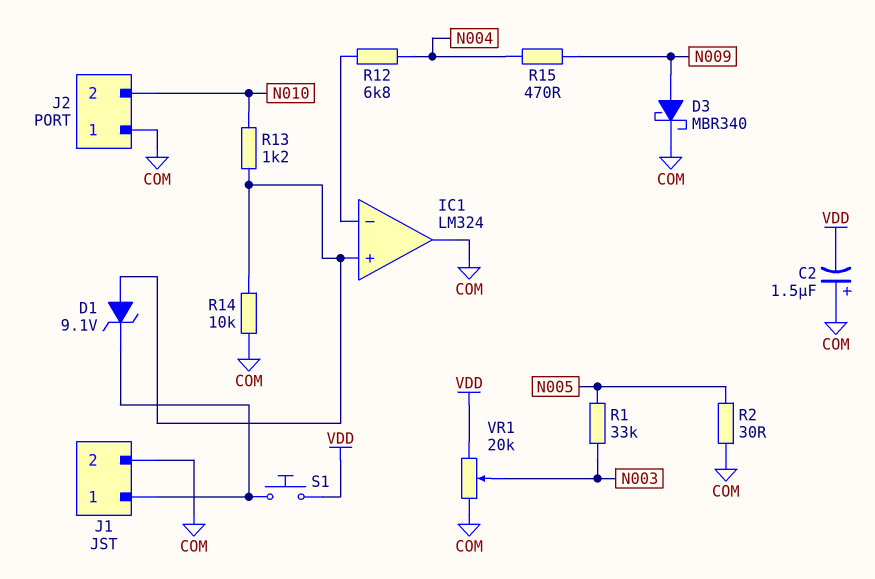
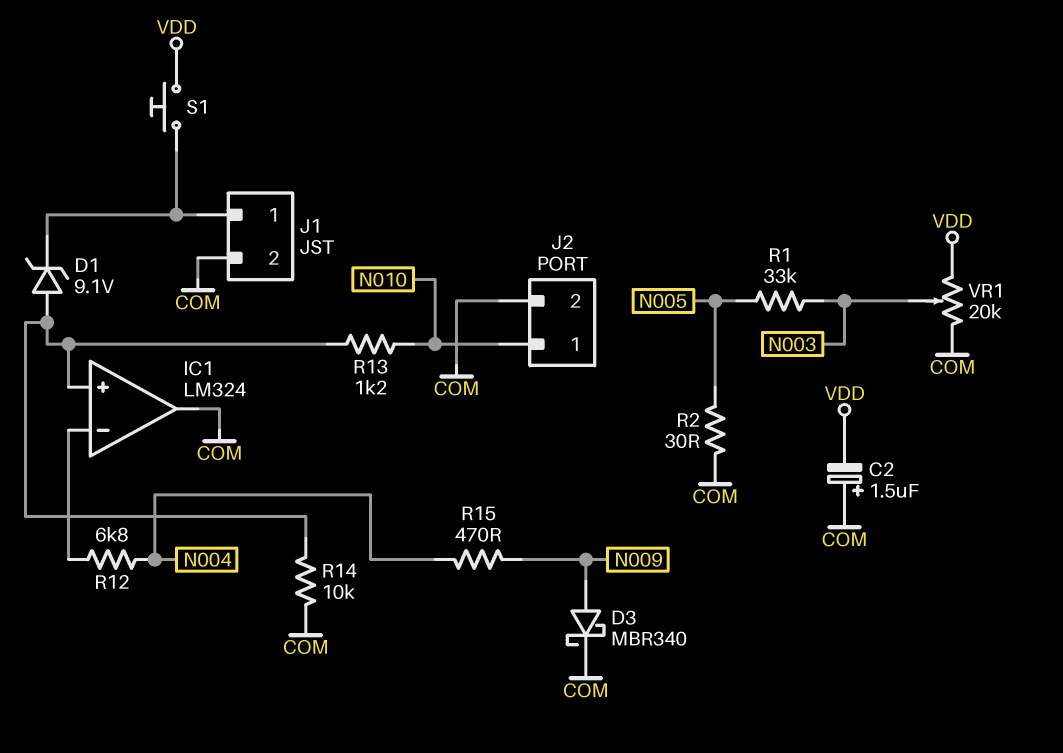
J2 pin 1: COM -> N010
J2 pin 2: N010 -> COM

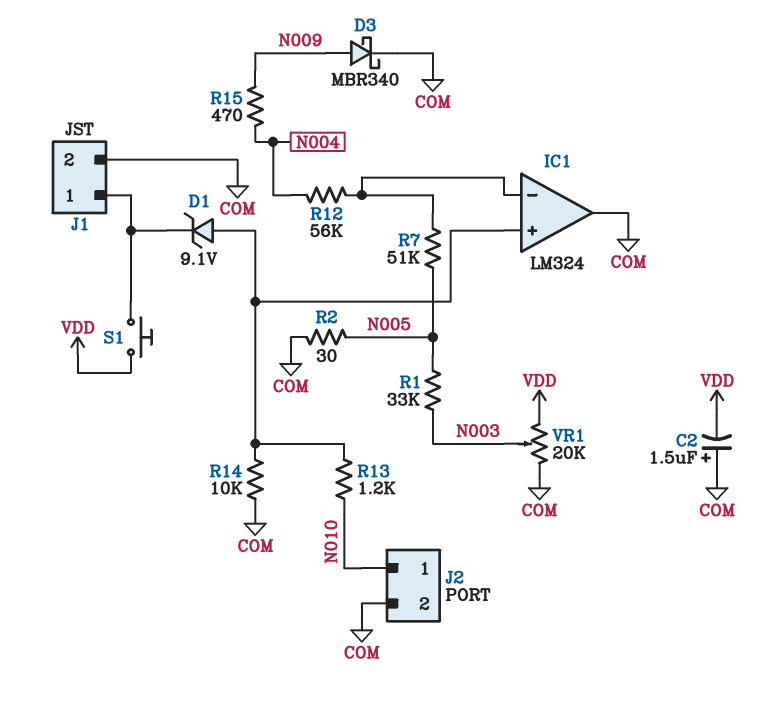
R7: none -> 51k (IC1/in-, N005)
R12: 6.8k (IC1/in-, N004) -> 56k (IC1/in-, N004)

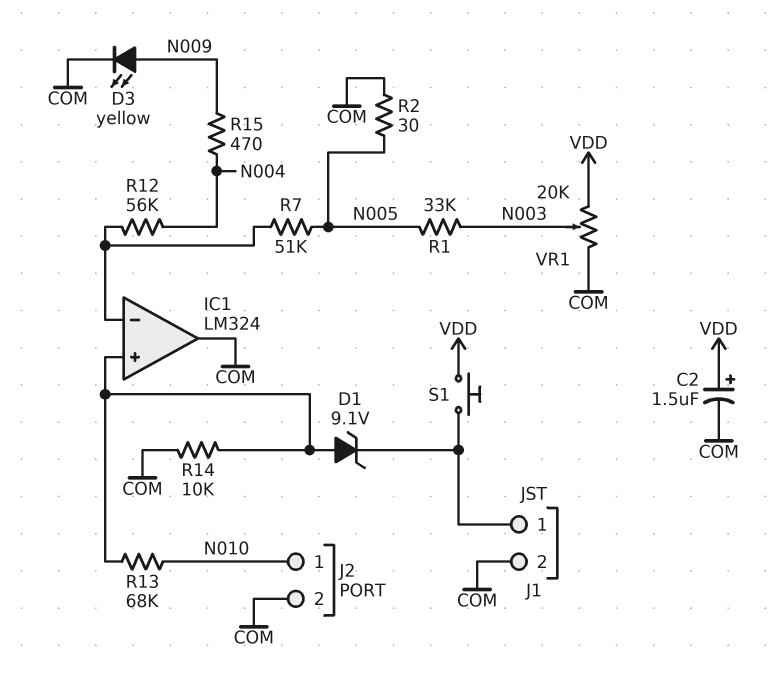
C2: 1.5uF (plus COM, minus VDD) -> 1.5uF (plus VDD, minus COM)
D3: schottky MBR340 (A N009, K COM) -> LED yellow (A N009, K COM)
R13: 1.2k (IC1/in+, N010) -> 68k (IC1/in+, N010)

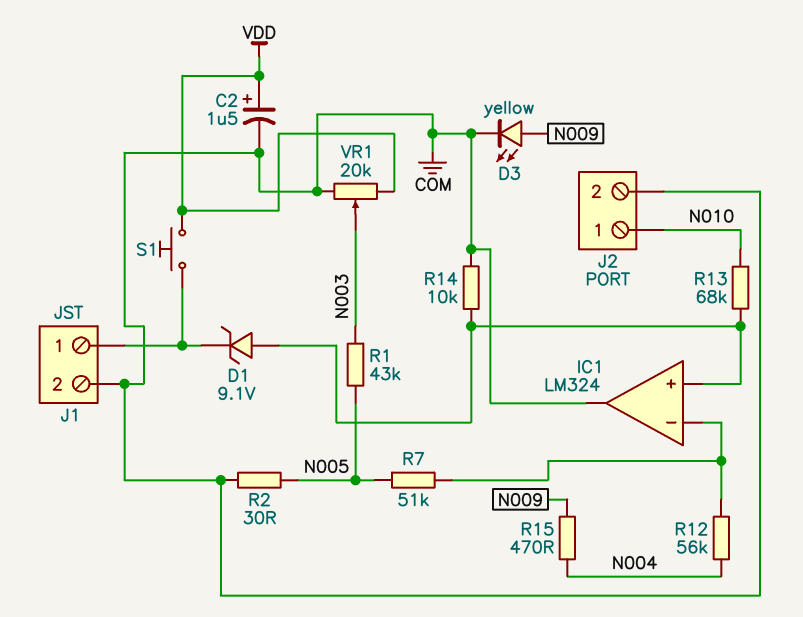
R1: 33k (N003, N005) -> 43k (N003, N005)

